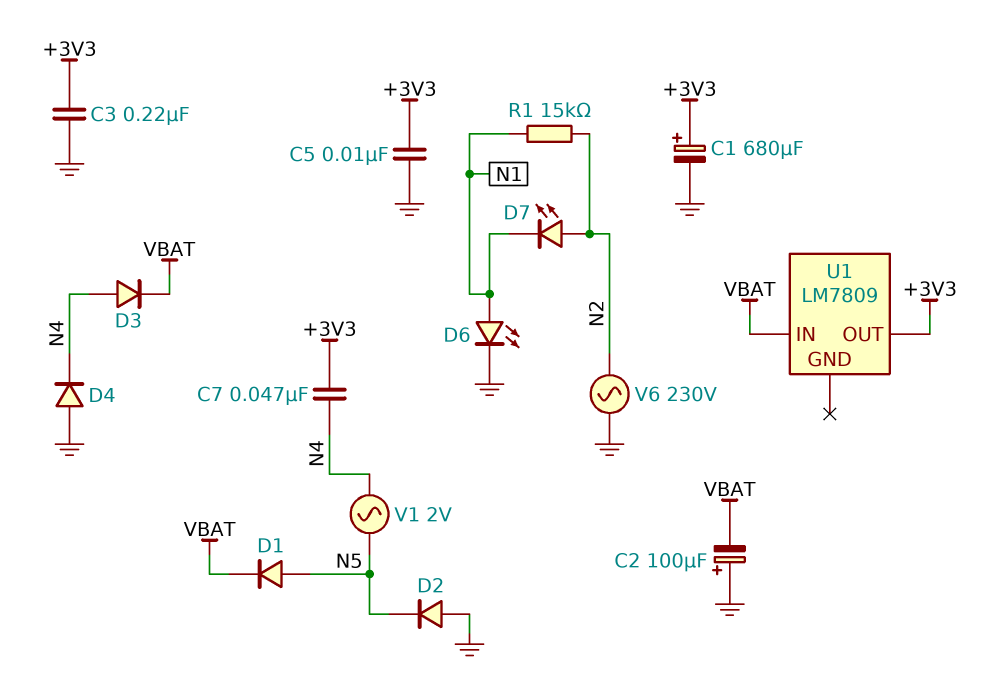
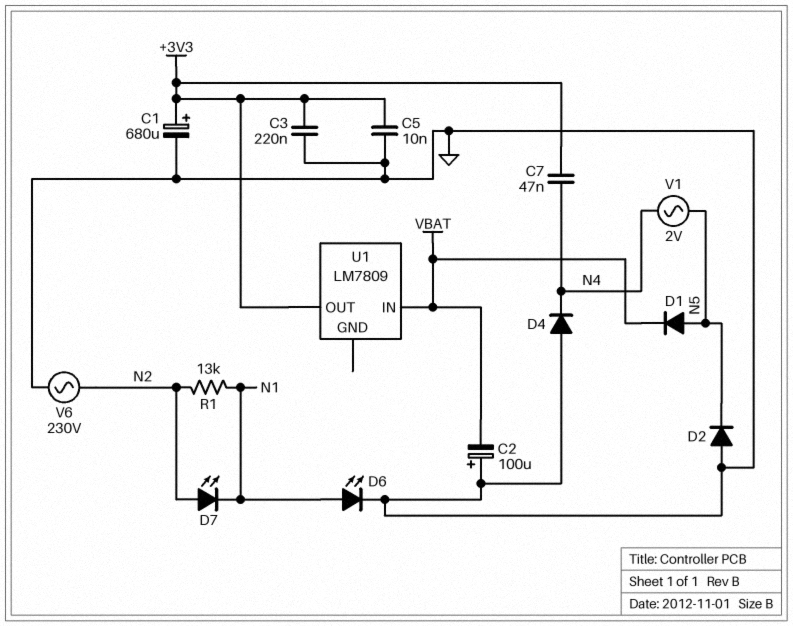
D3: diode (A N4, K VBAT) -> none
R1: 15k (N1, N2) -> 13k (N1, N2)

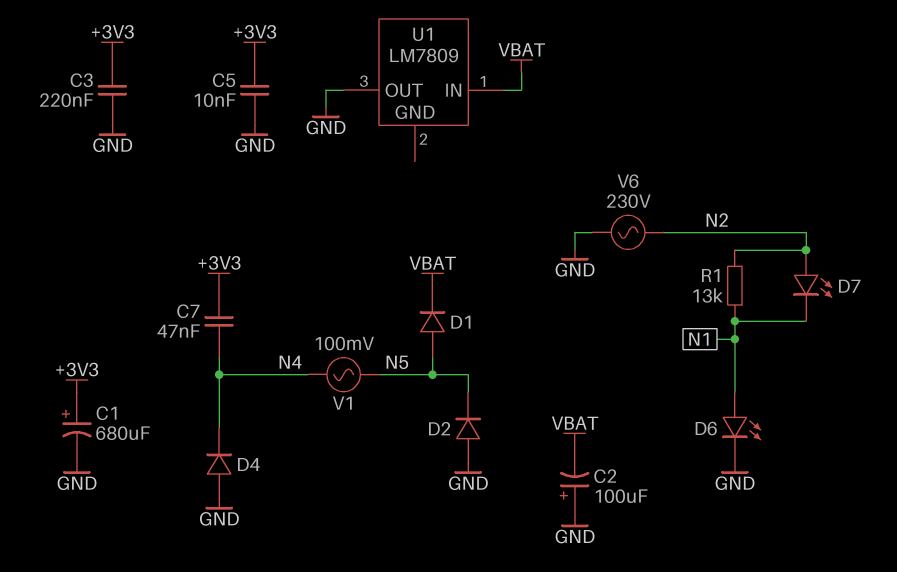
U1 pin OUT: +3V3 -> GND
V1: AC 2V (N4, N5) -> AC 100mV (N4, N5)

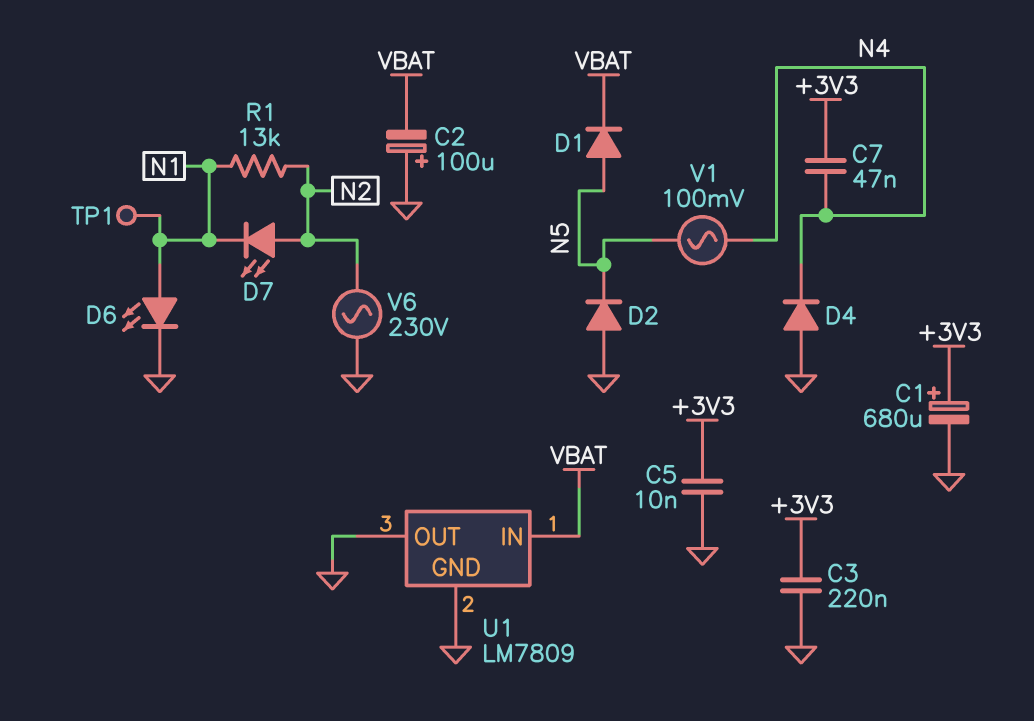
TP1: none -> test point (N1)
U1 pin GND: none -> GND

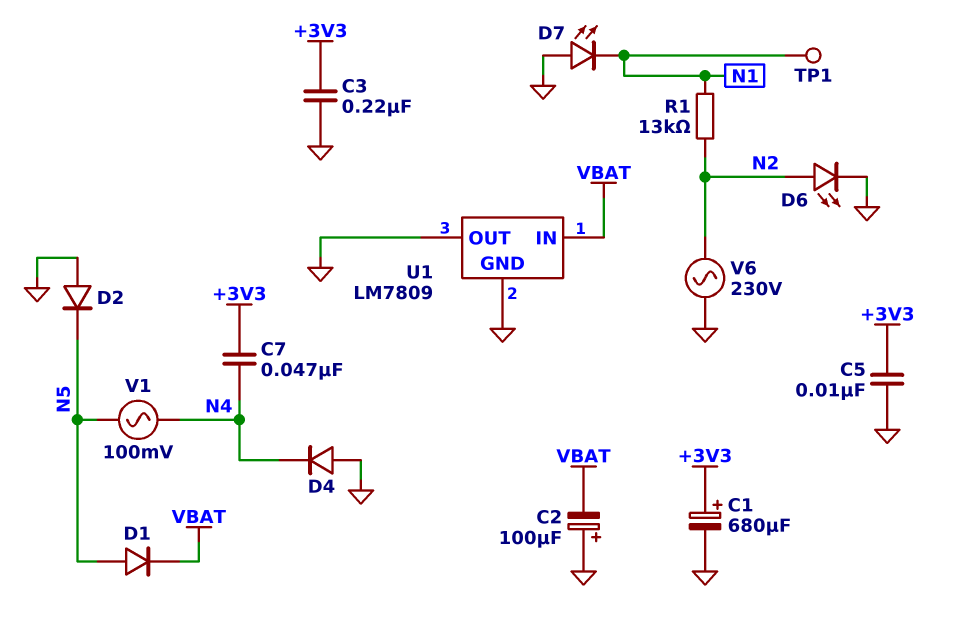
D6: LED (A N1, K GND) -> LED (A N2, K GND)
D7: LED (A N2, K N1) -> LED (A GND, K N1)

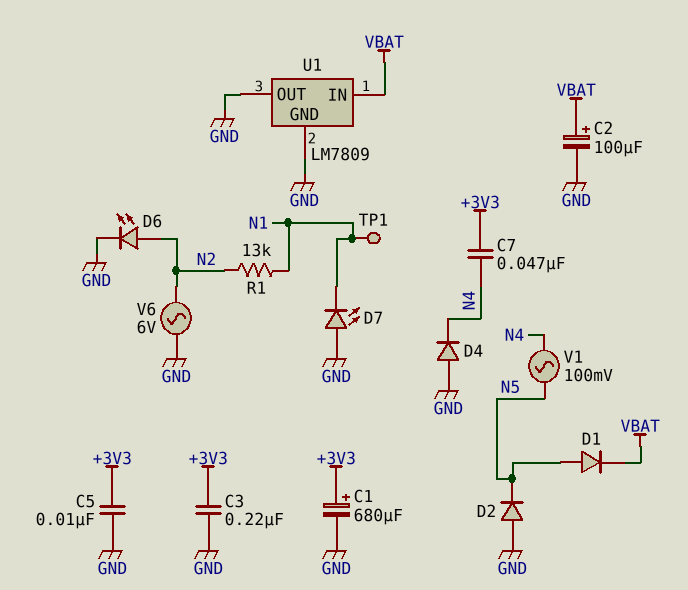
C2: 100uF (plus GND, minus VBAT) -> 100uF (plus VBAT, minus GND)
V6: AC 230V (GND, N2) -> AC 6V (GND, N2)

